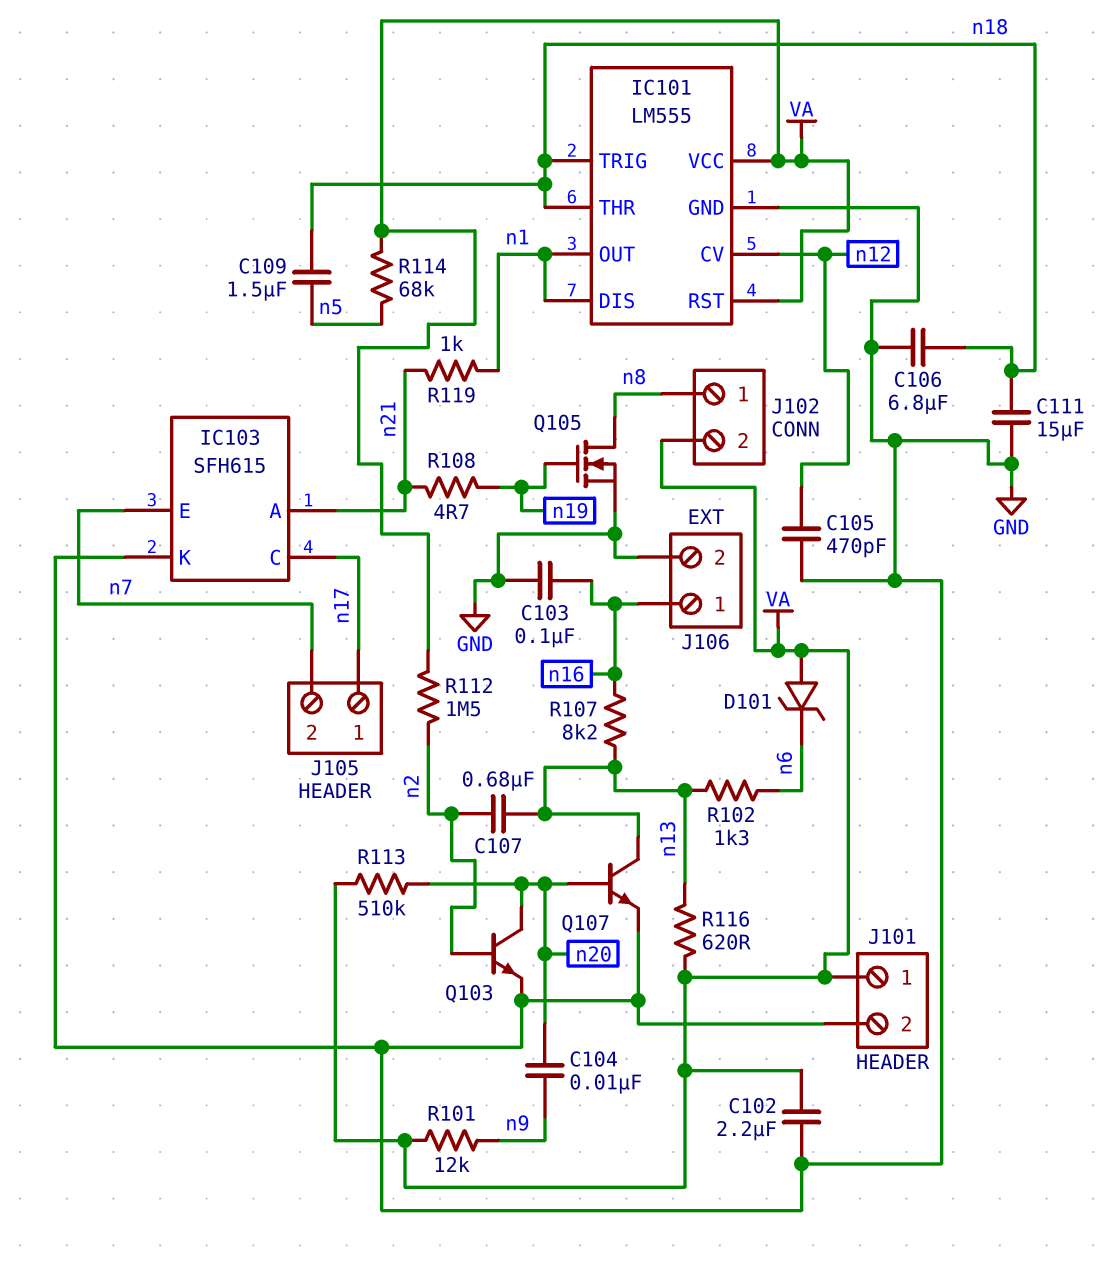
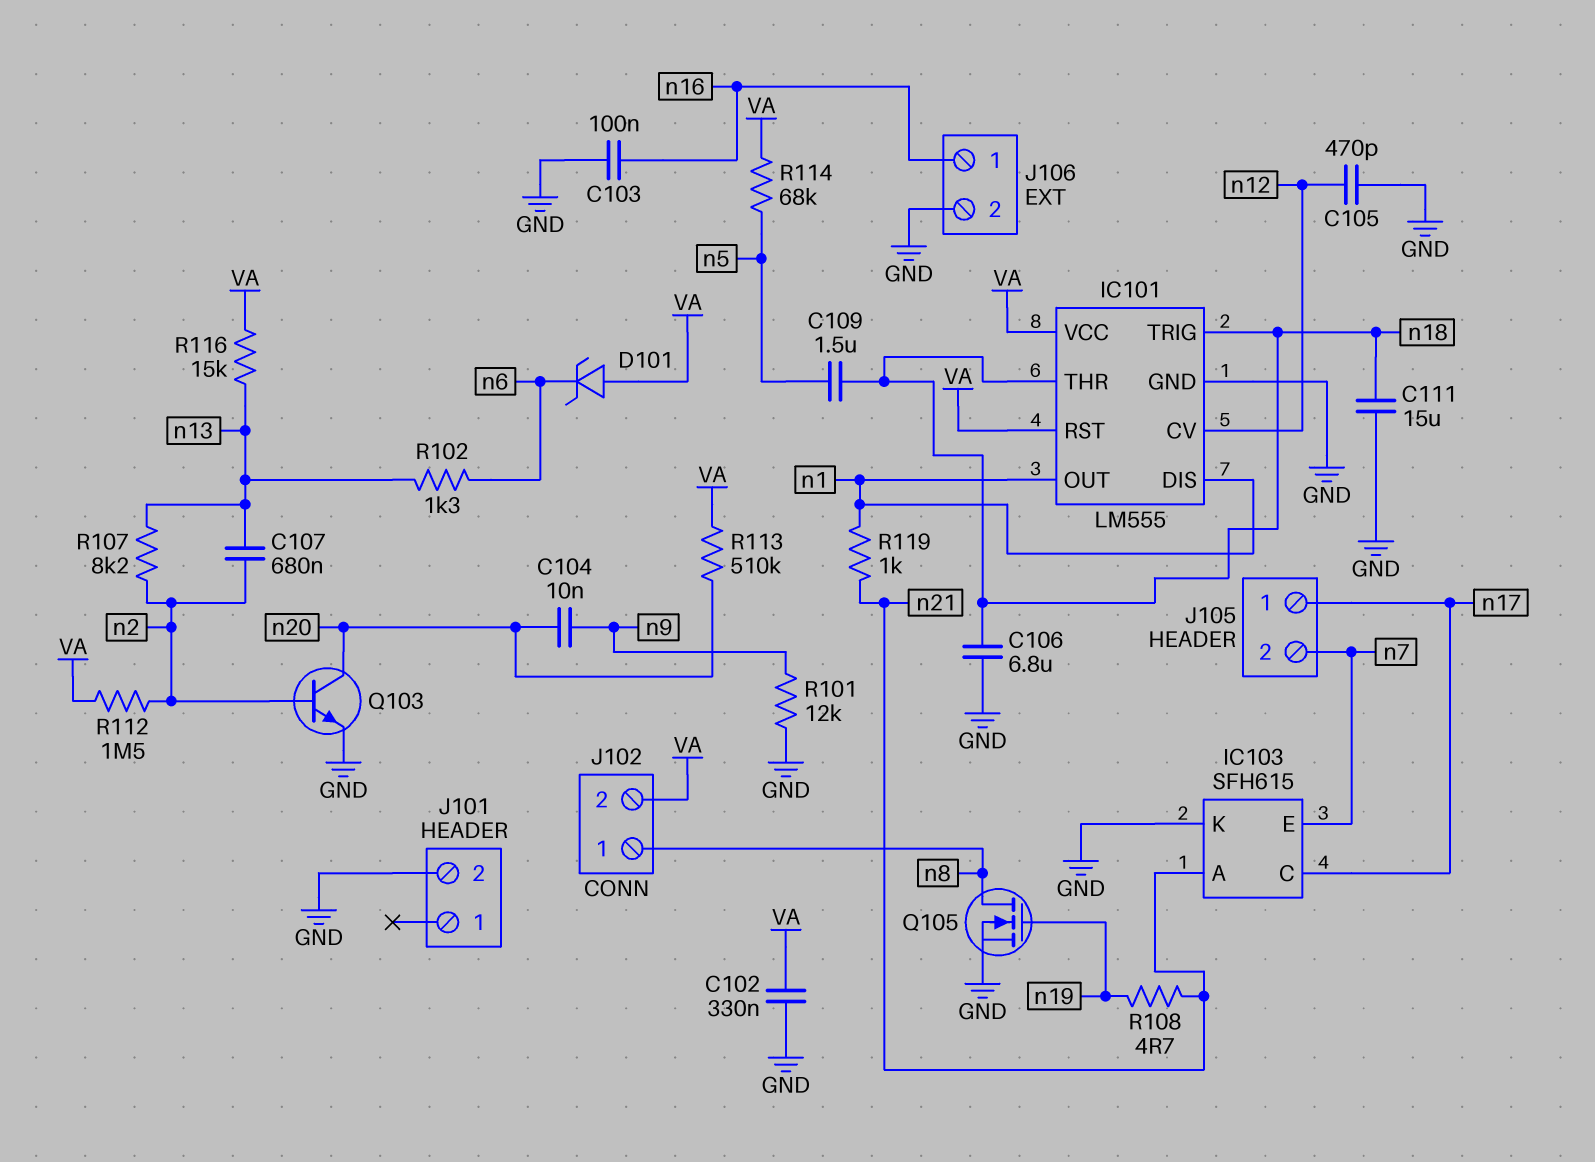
C102: 2.2uF (GND, VA) -> 330nF (GND, VA)
J101 pin 1: VA -> none
Q107: NPN (B n20, C n13, E GND) -> none
R101: 12k (VA, n9) -> 12k (GND, n9)
R107: 8.2k (n13, n16) -> 8.2k (n2, n13)
R116: 620 (VA, n13) -> 15k (VA, n13)

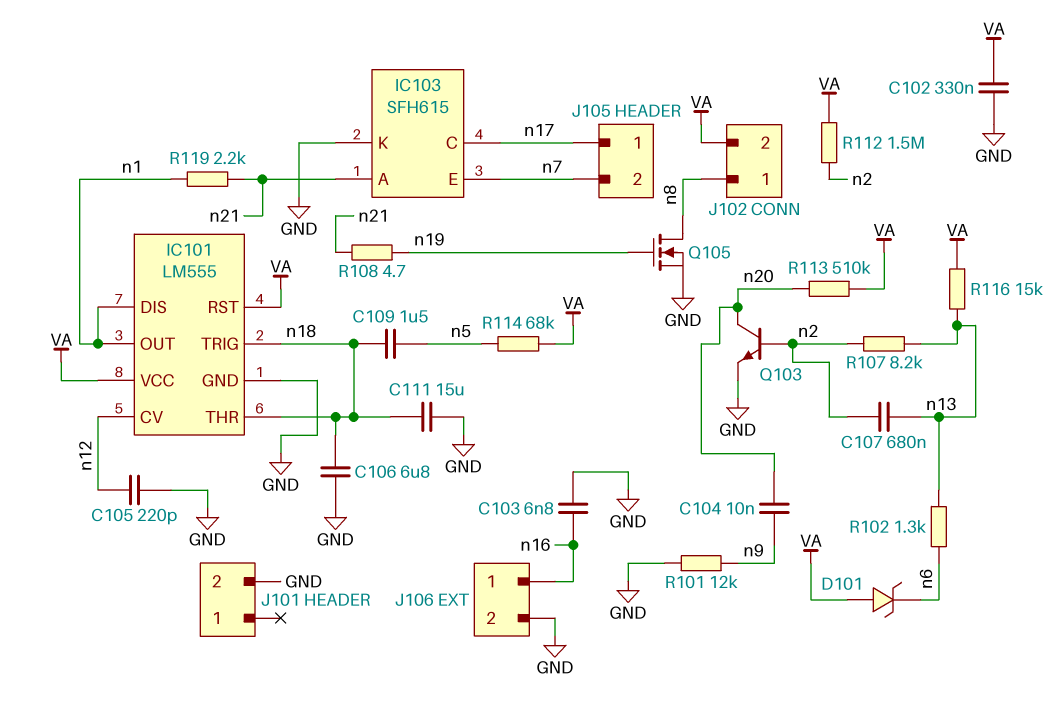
C103: 100nF (GND, n16) -> 6.8nF (GND, n16)
C105: 470pF (GND, n12) -> 220pF (GND, n12)
R119: 1k (n1, n21) -> 2.2k (n1, n21)

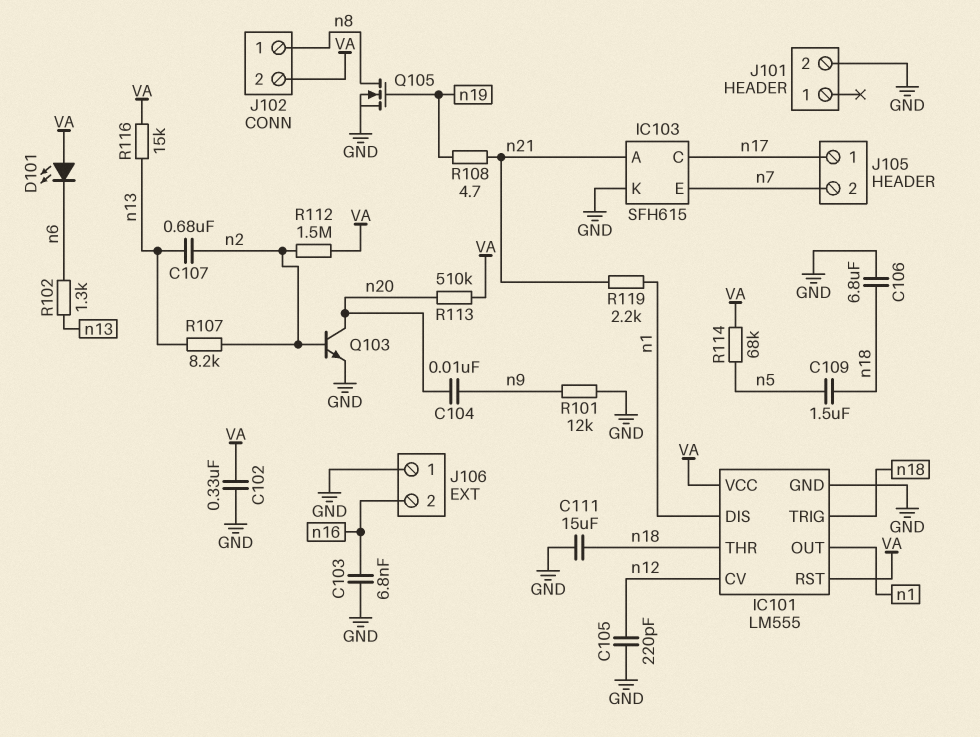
D101: zener (A VA, K n6) -> LED (A VA, K n6)
J106 pin 1: n16 -> GND
J106 pin 2: GND -> n16

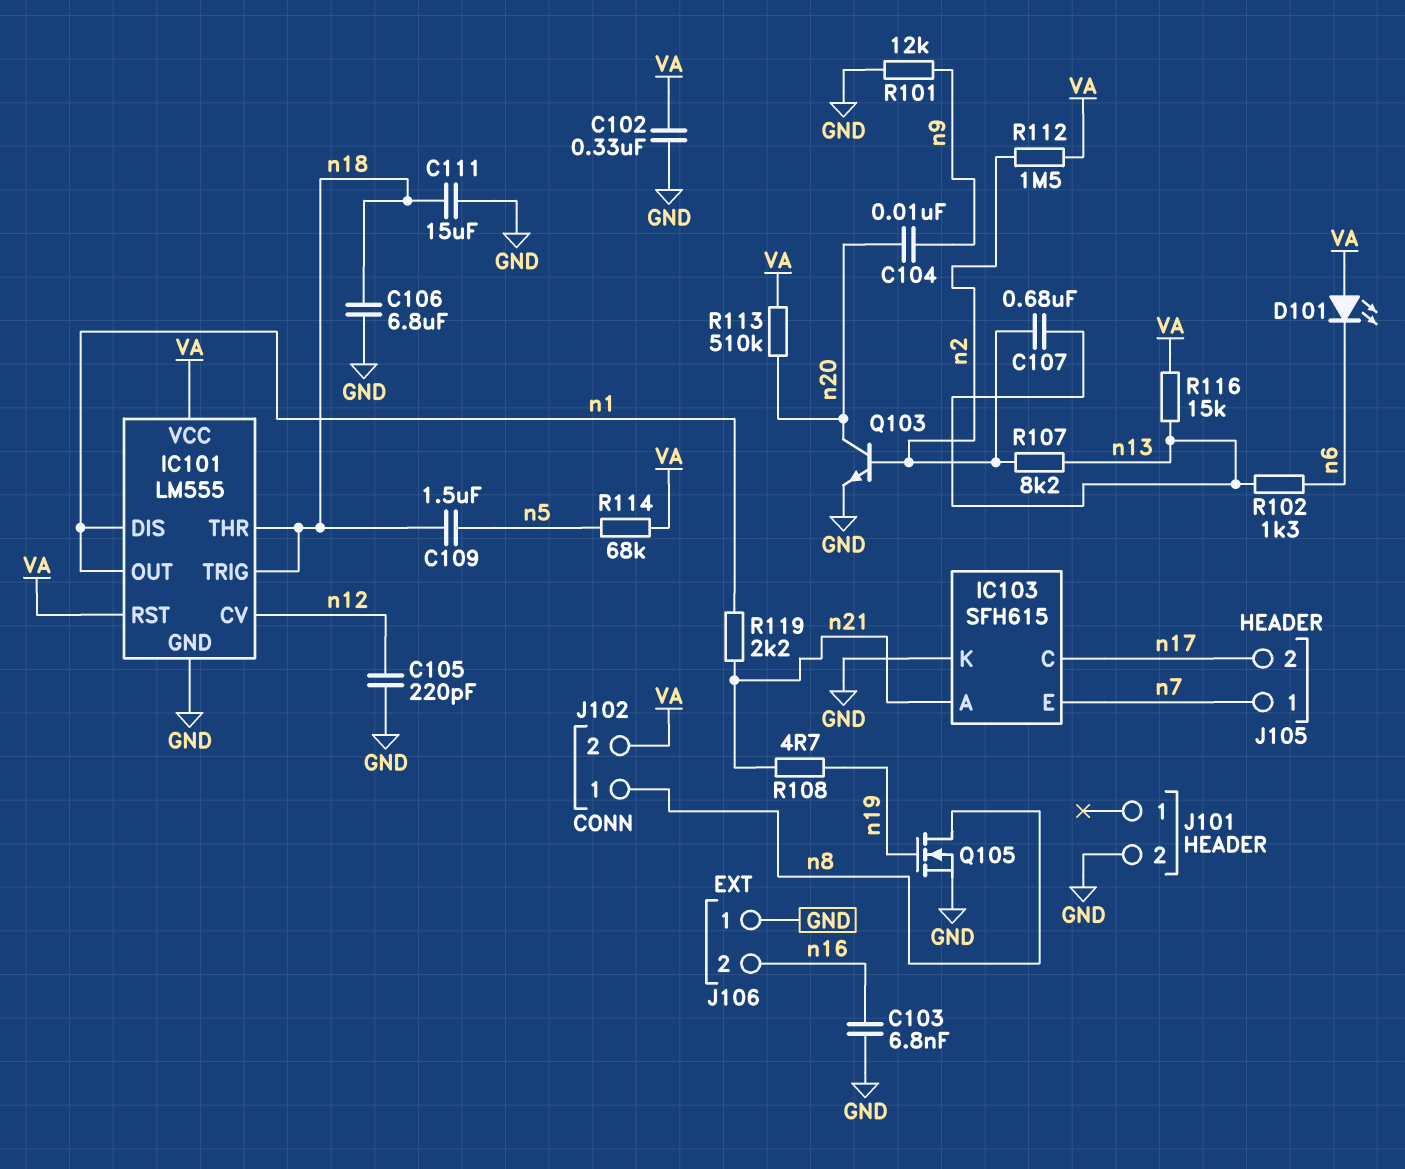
J105 pin 1: n17 -> n7
J105 pin 2: n7 -> n17

